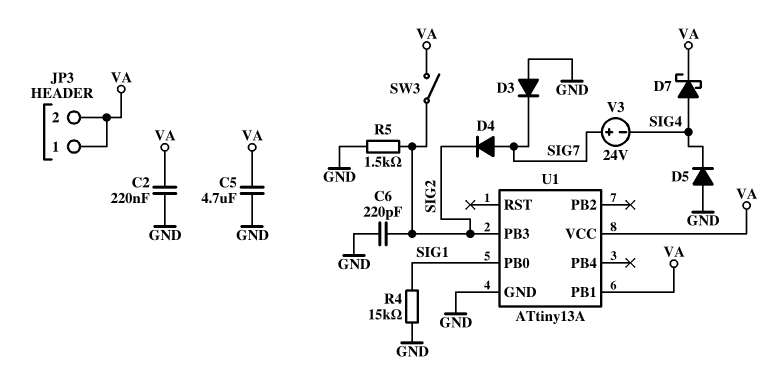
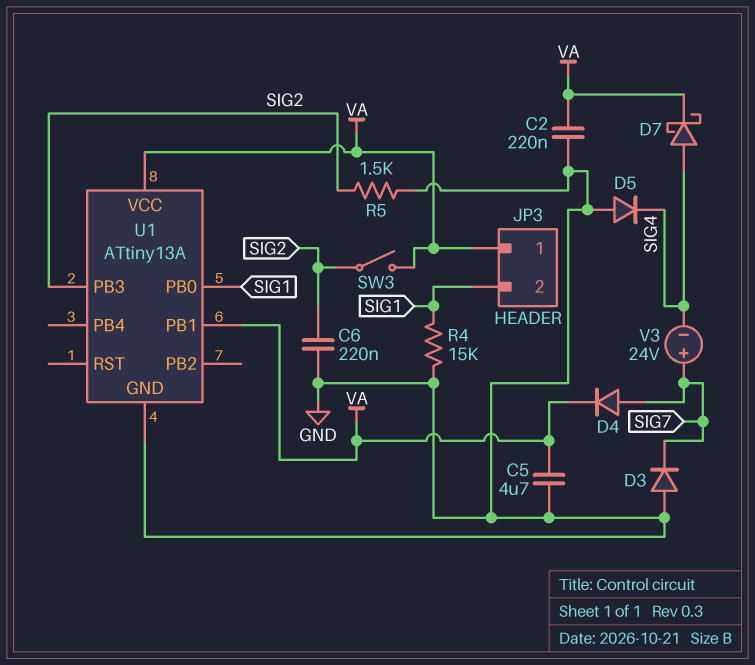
C6: 220pF (GND, SIG2) -> 220nF (GND, SIG2)
D4: diode (A SIG7, K SIG2) -> diode (A SIG7, K VA)
JP3 pin 2: VA -> SIG1

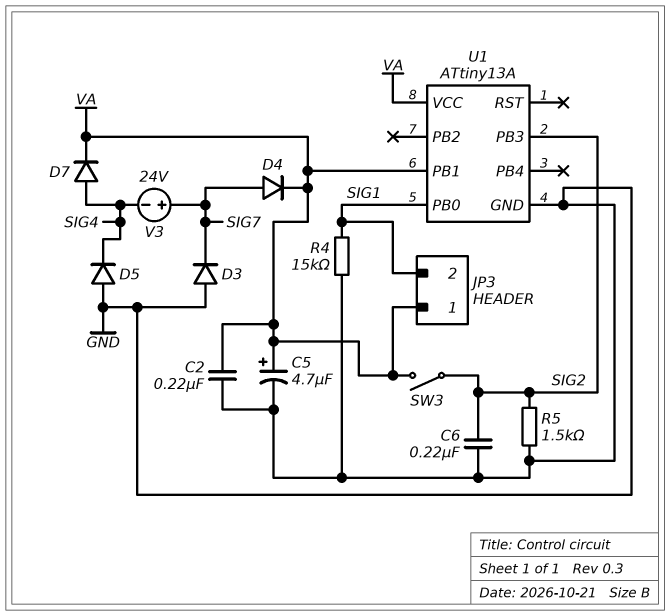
C5: 4.7uF (GND, VA) -> 4.7uF (plus VA, minus GND)
D7: schottky (A SIG4, K VA) -> diode (A SIG4, K VA)

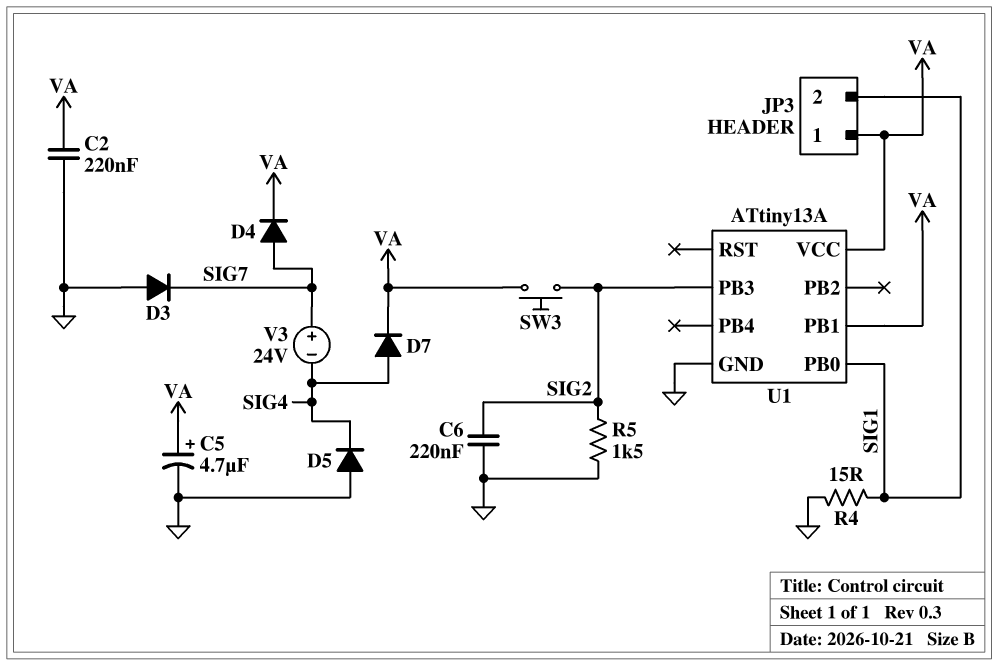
R4: 15k (GND, SIG1) -> 15 (GND, SIG1)
SW3: switch (SIG2, VA) -> button (SIG2, VA)

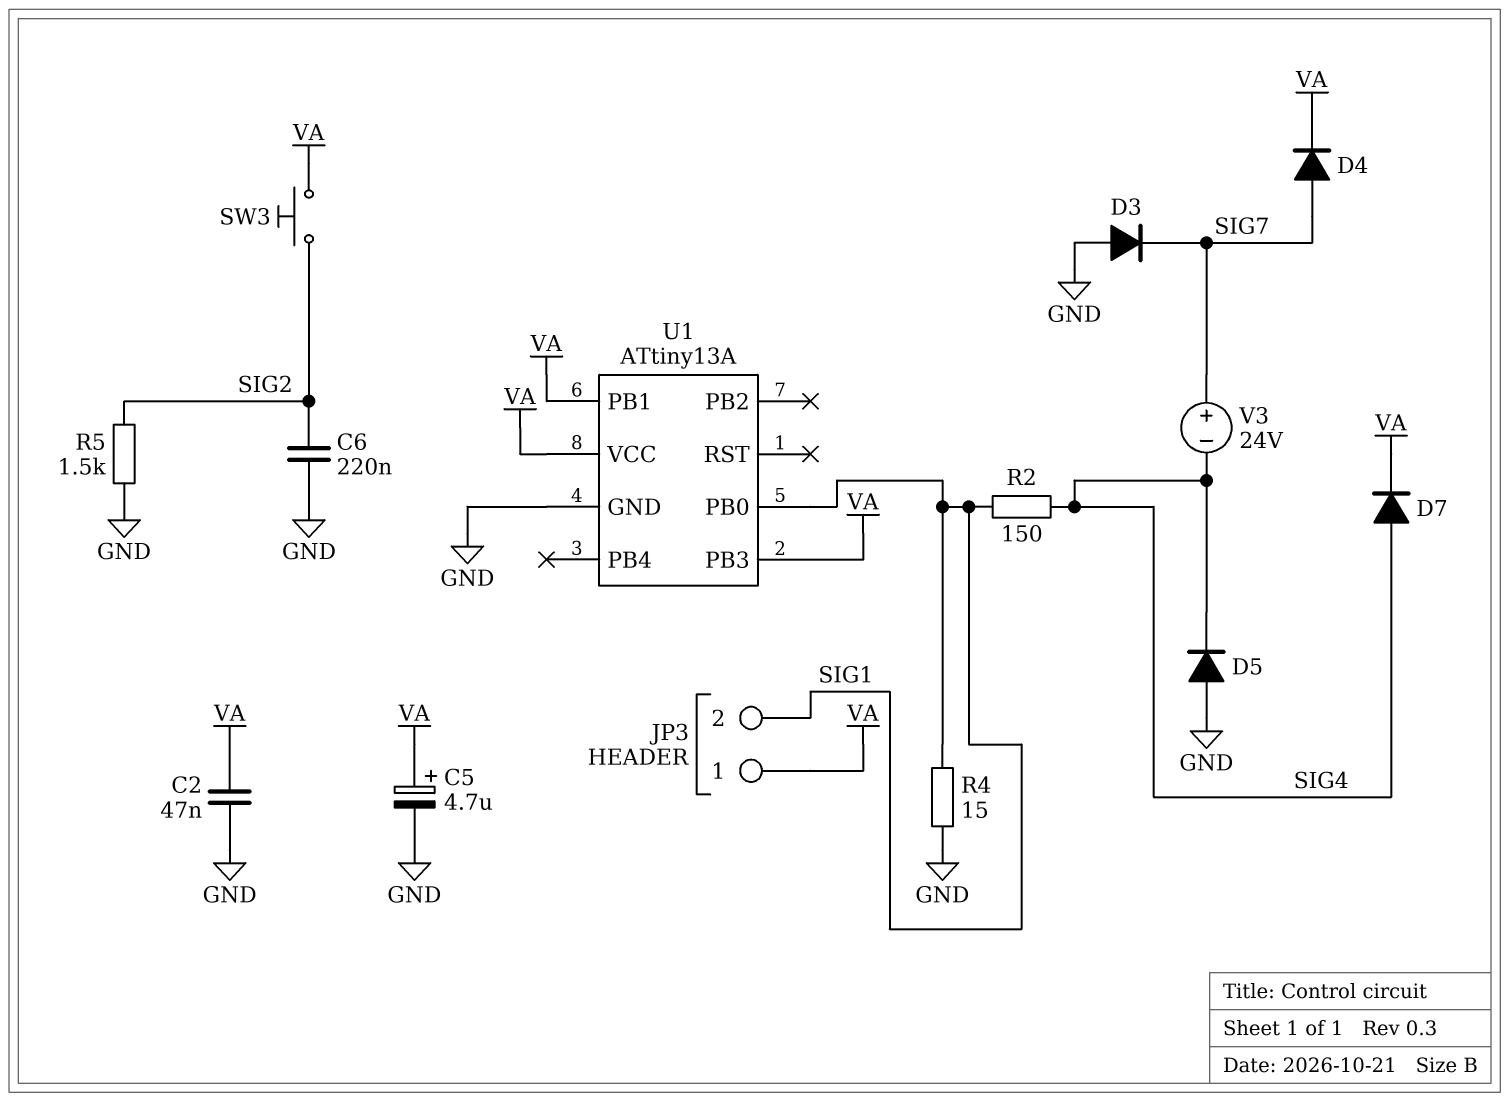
C2: 220nF (GND, VA) -> 47nF (GND, VA)
R2: none -> 150 (SIG1, SIG4)
U1 pin PB3: SIG2 -> VA

